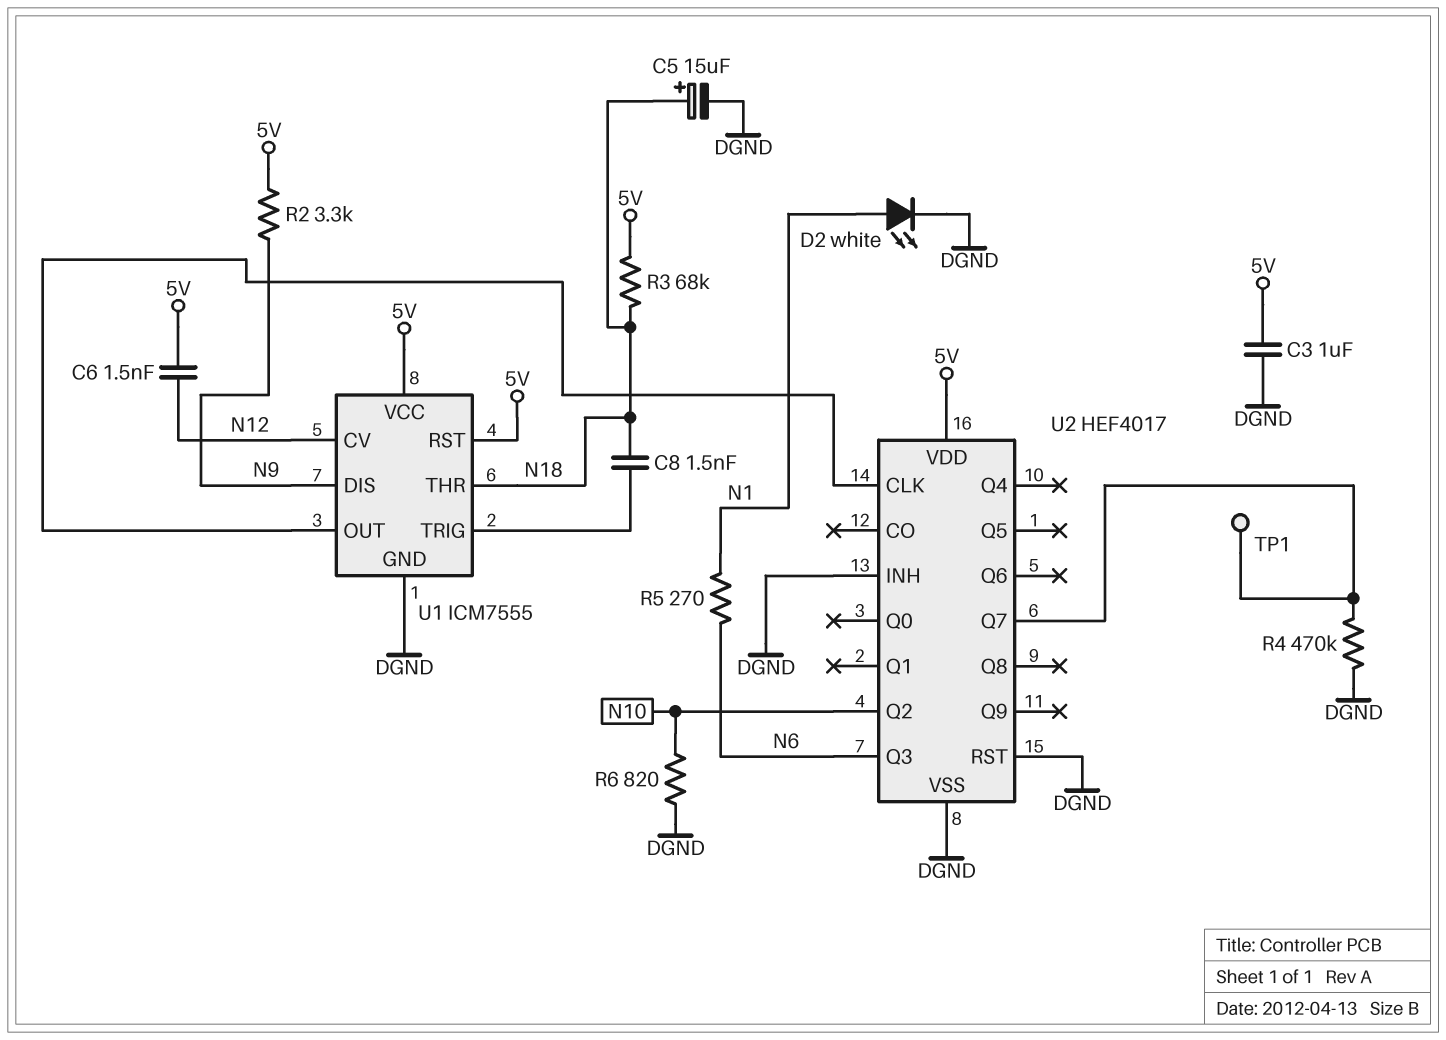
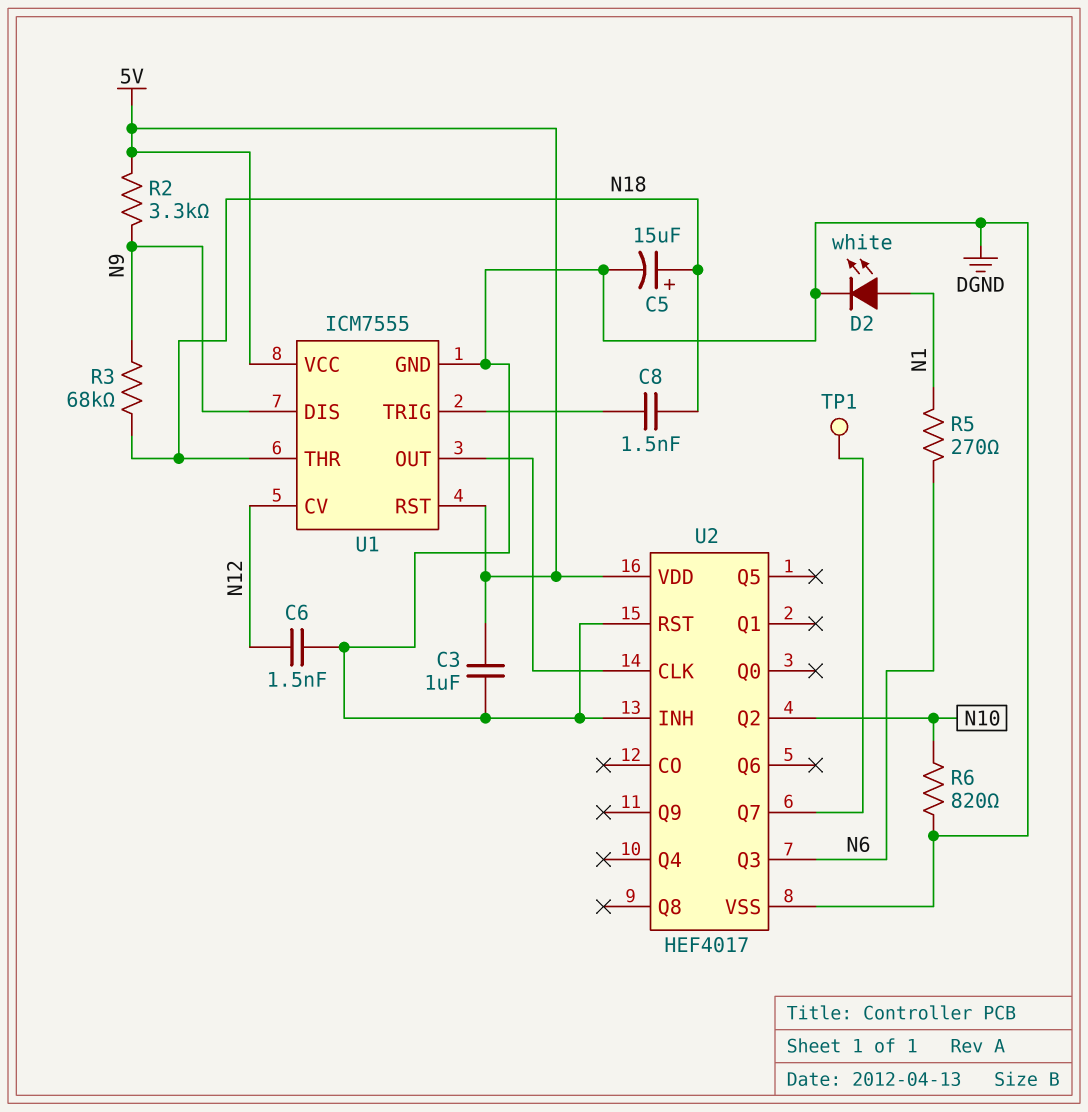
C6: 1.5nF (5V, N12) -> 1.5nF (DGND, N12)
R3: 68k (5V, N18) -> 68k (N9, N18)
R4: 470k (DGND, U2/Q7) -> none

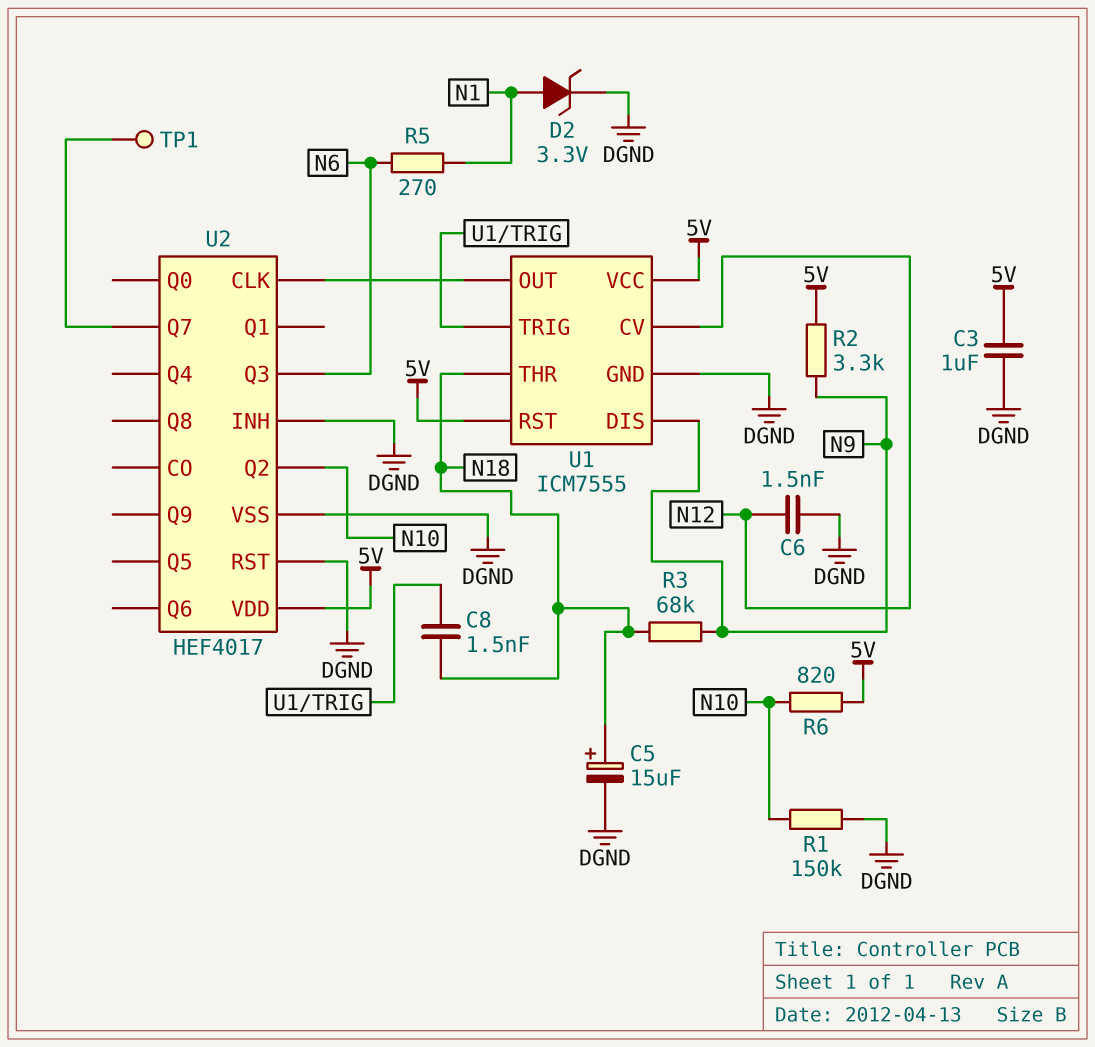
D2: LED white (A N1, K DGND) -> zener 3.3V (A N1, K DGND)
R1: none -> 150k (DGND, N10)
R6: 820 (DGND, N10) -> 820 (5V, N10)

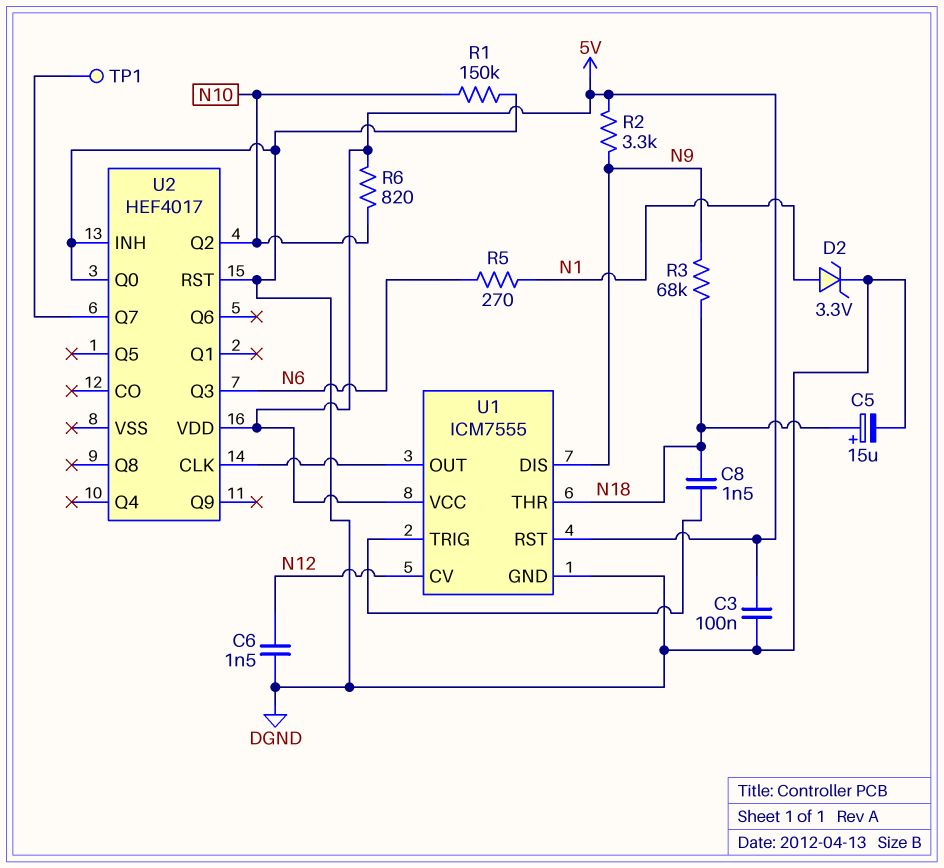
C3: 1uF (5V, DGND) -> 100nF (5V, DGND)
U2 pin Q0: none -> DGND
U2 pin VSS: DGND -> none

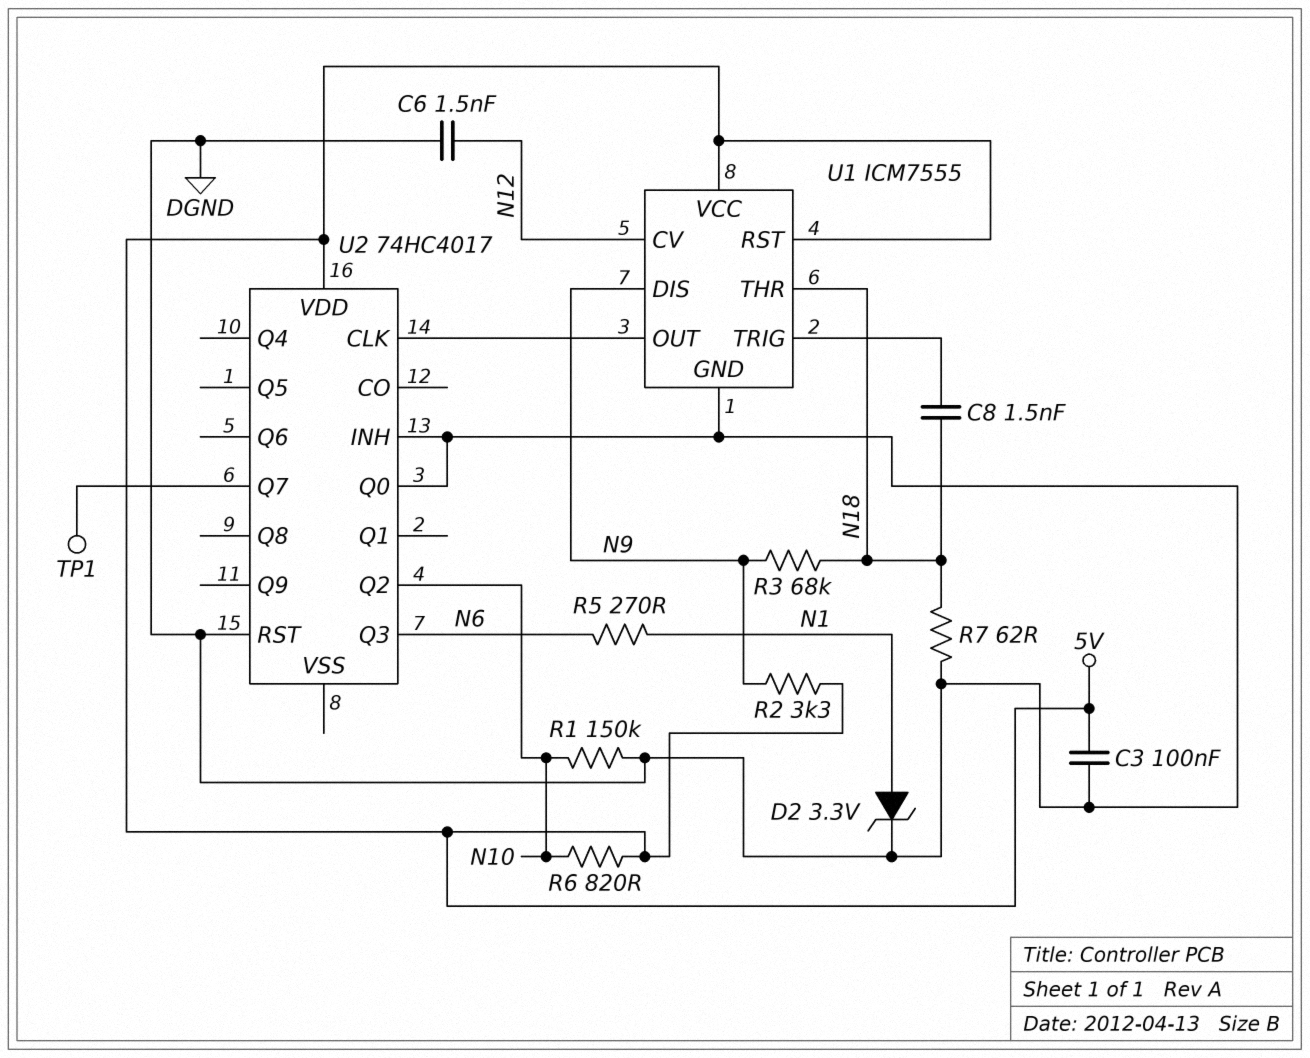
C5: 15uF (plus N18, minus DGND) -> none
R7: none -> 62 (DGND, N18)
U2: HEF4017 -> 74HC4017

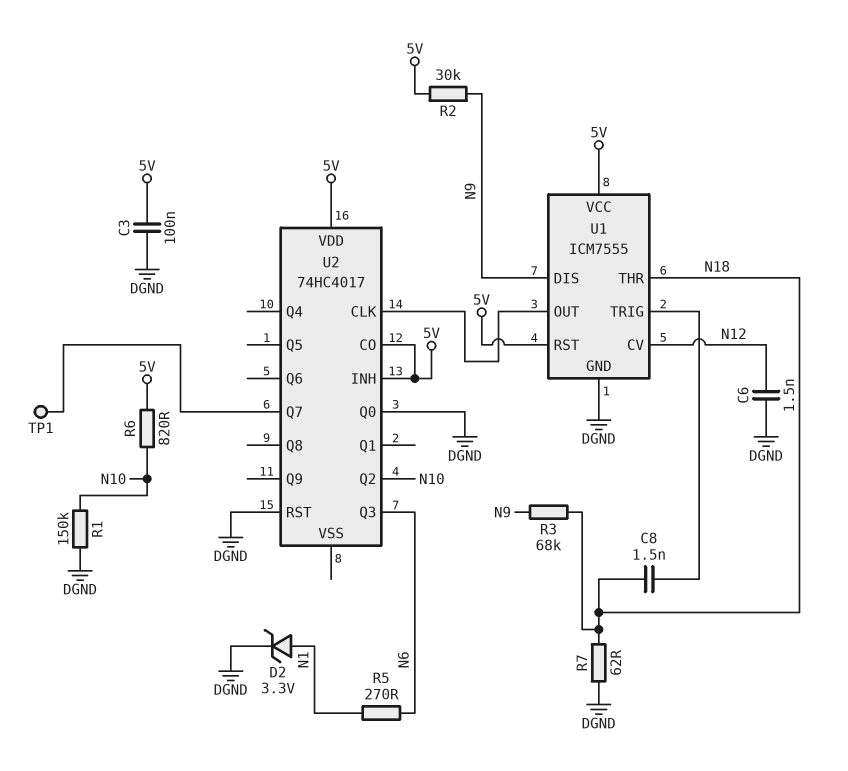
R2: 3.3k (5V, N9) -> 30k (5V, N9)
U2 pin CO: none -> 5V
U2 pin INH: DGND -> 5V

